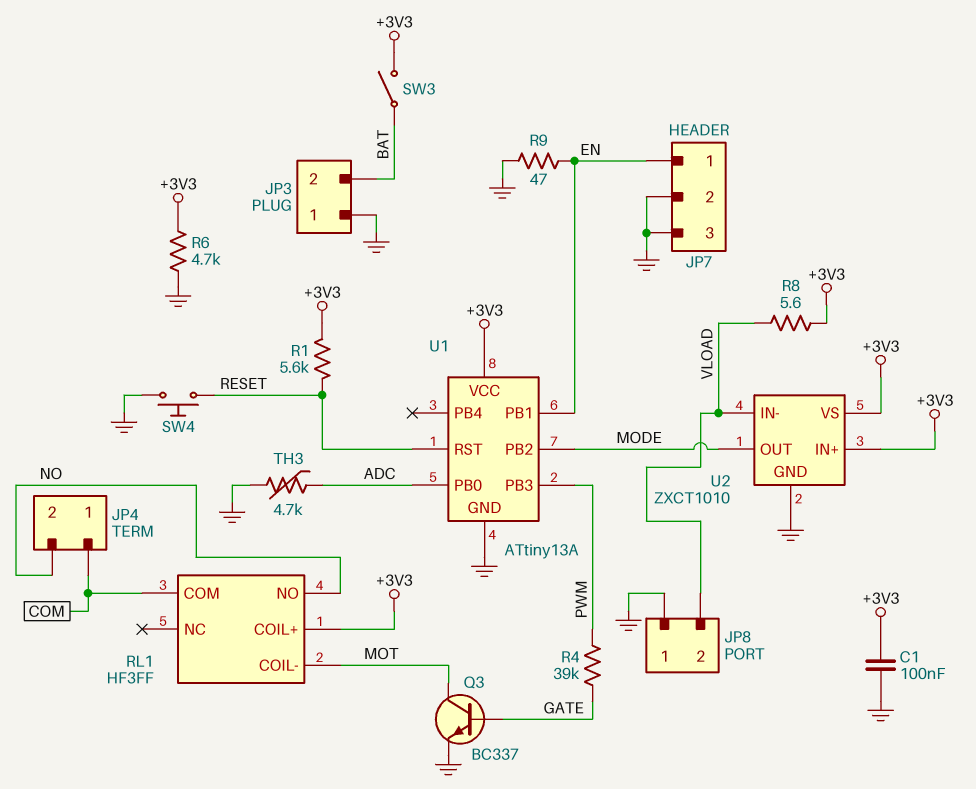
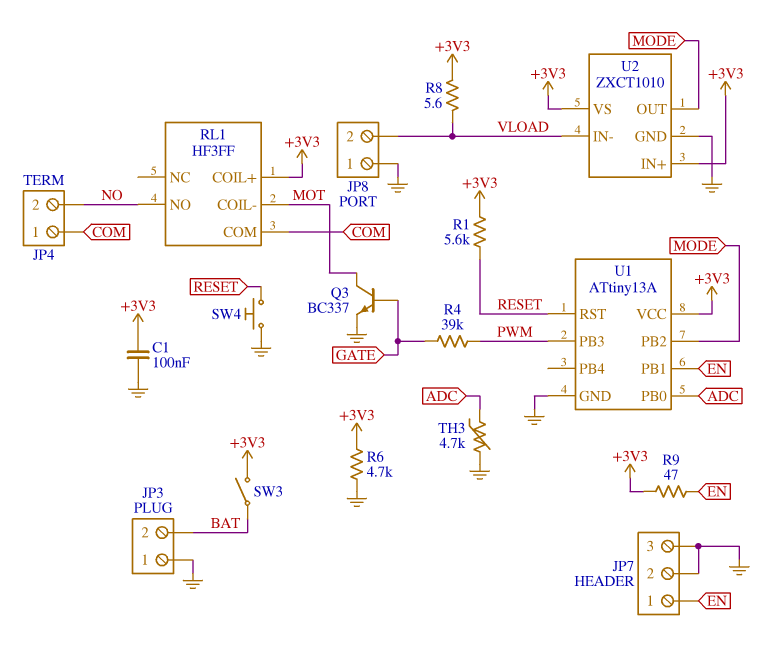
R9: 47 (EN, GND) -> 47 (+3V3, EN)

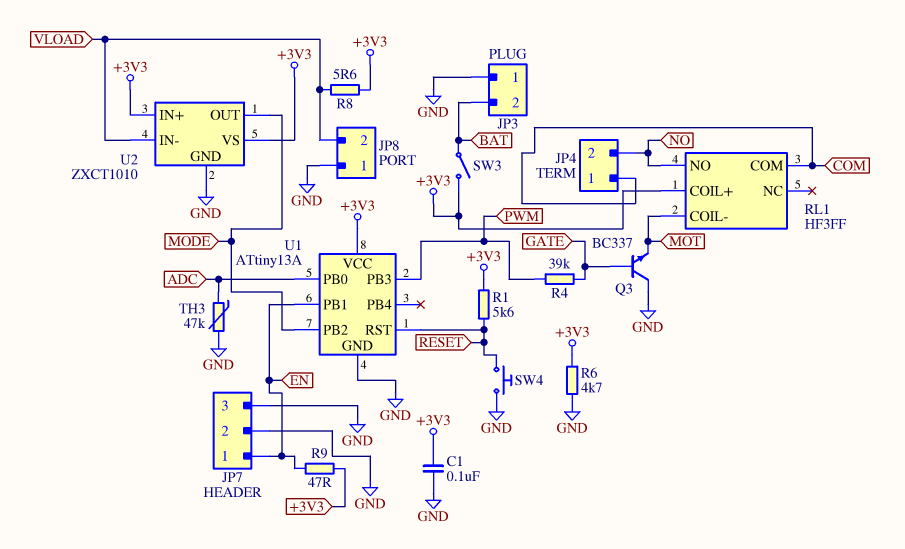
Q3: NPN BC337 (B GATE, C MOT, E GND) -> NPN BC337 (B GATE, C GND, E MOT)
TH3: 4.7k (ADC, GND) -> 47k (ADC, GND)

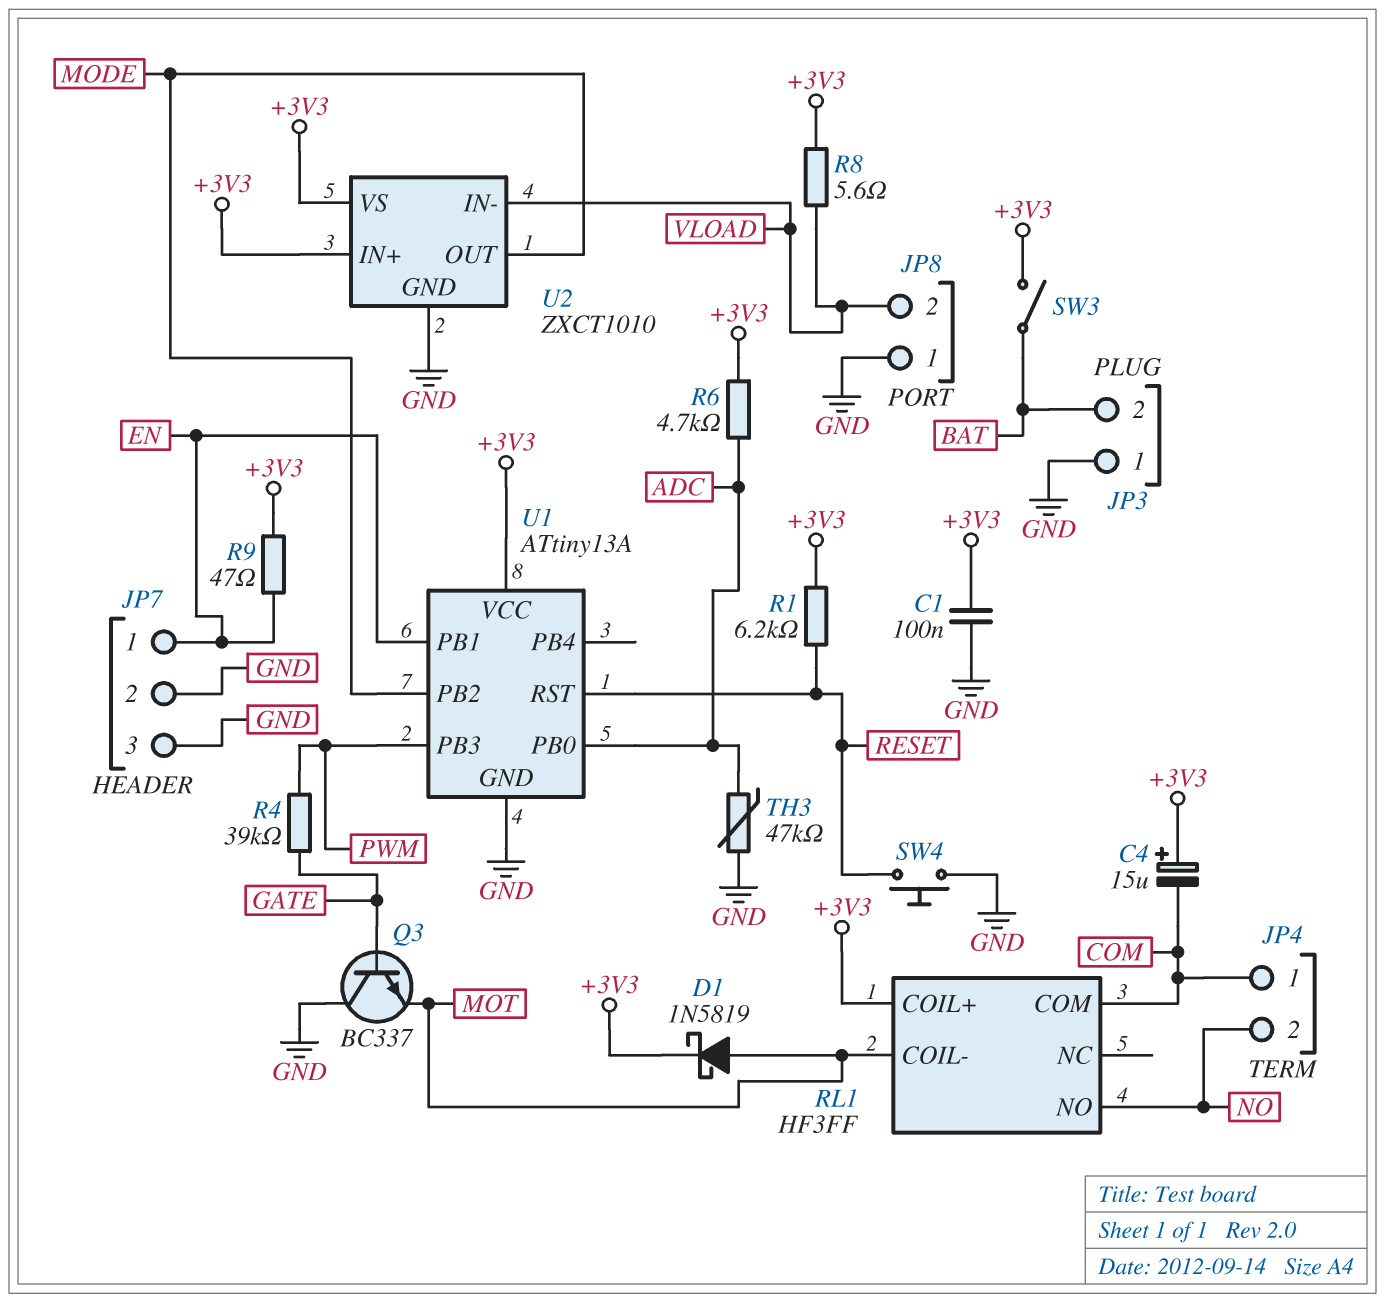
C4: none -> 15uF (plus +3V3, minus COM)
D1: none -> schottky 1N5819 (A MOT, K +3V3)
R1: 5.6k (+3V3, RESET) -> 6.2k (+3V3, RESET)
R6: 4.7k (+3V3, GND) -> 4.7k (+3V3, ADC)

